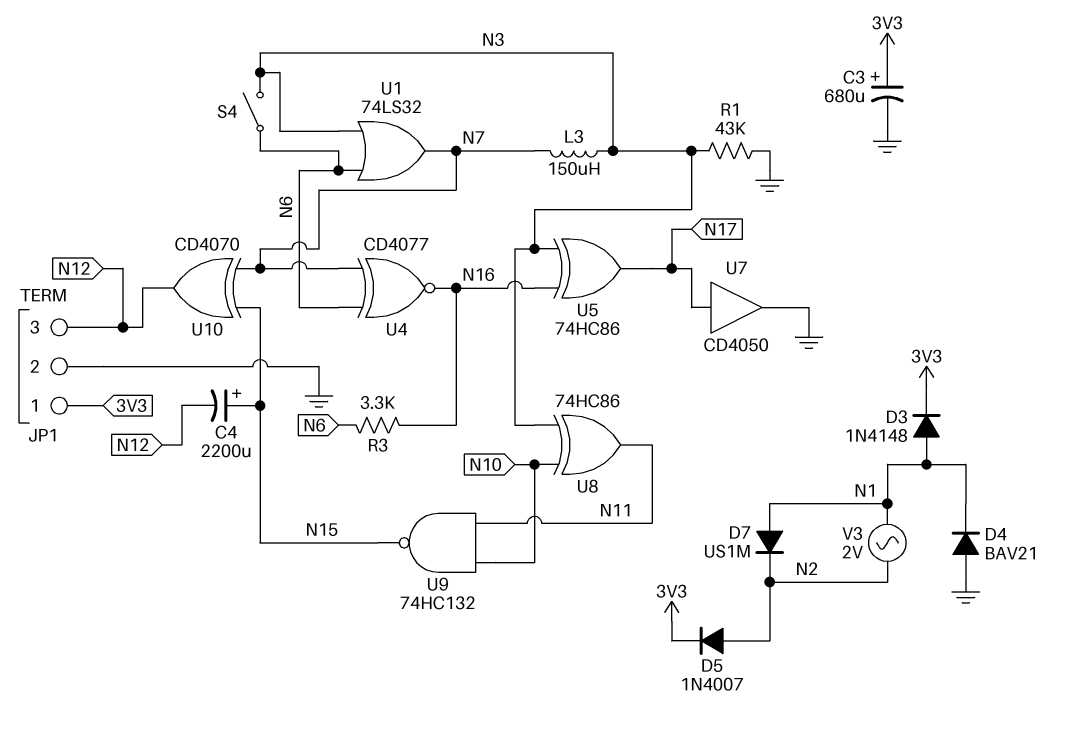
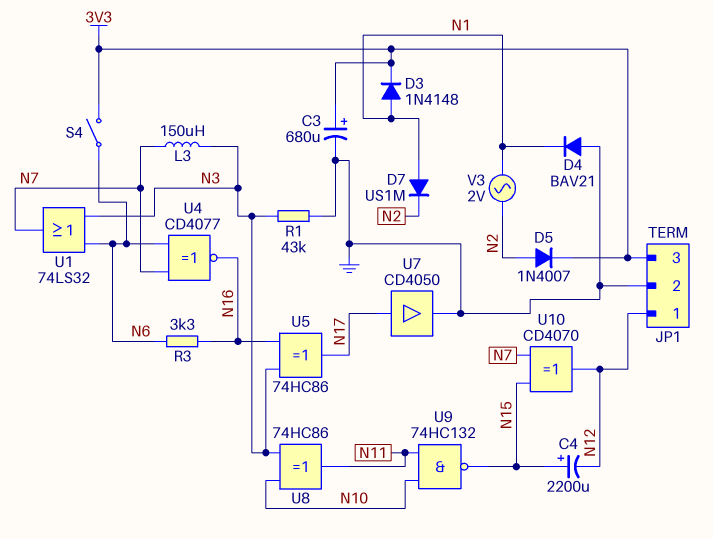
JP1 pin 1: 3V3 -> N12
JP1 pin 3: N12 -> 3V3
S4: switch (N3, N6) -> switch (3V3, N6)

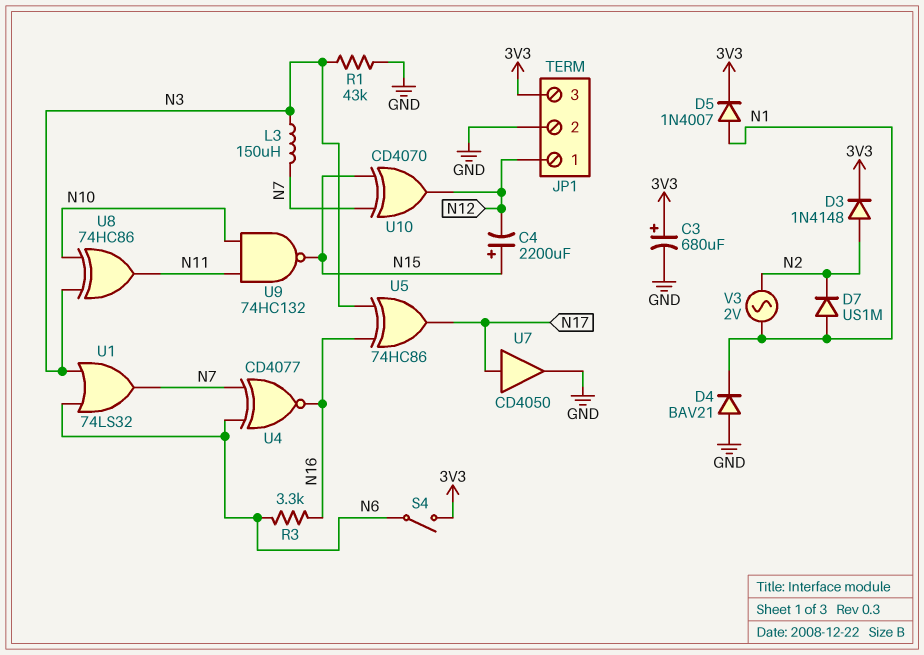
D3: diode 1N4148 (A N1, K 3V3) -> diode 1N4148 (A N2, K 3V3)
D5: diode 1N4007 (A N2, K 3V3) -> diode 1N4007 (A N1, K 3V3)

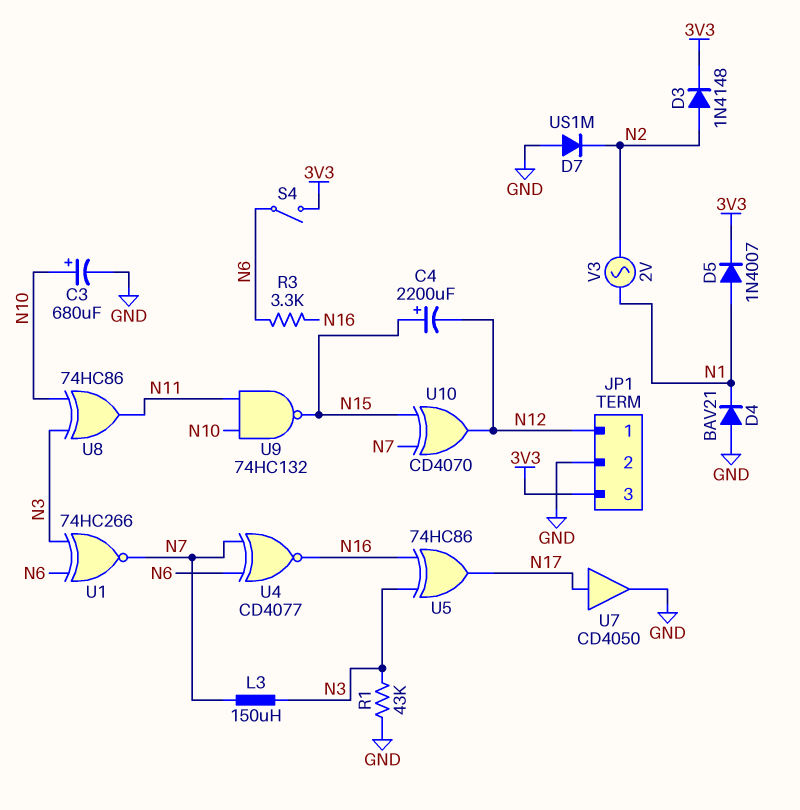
C3: 680uF (plus 3V3, minus GND) -> 680uF (plus N10, minus GND)
D7: diode US1M (A N1, K N2) -> diode US1M (A GND, K N2)
U1: OR 74LS32 (in N3, in N6, out N7) -> XNOR 74HC266 (in N3, in N6, out N7)

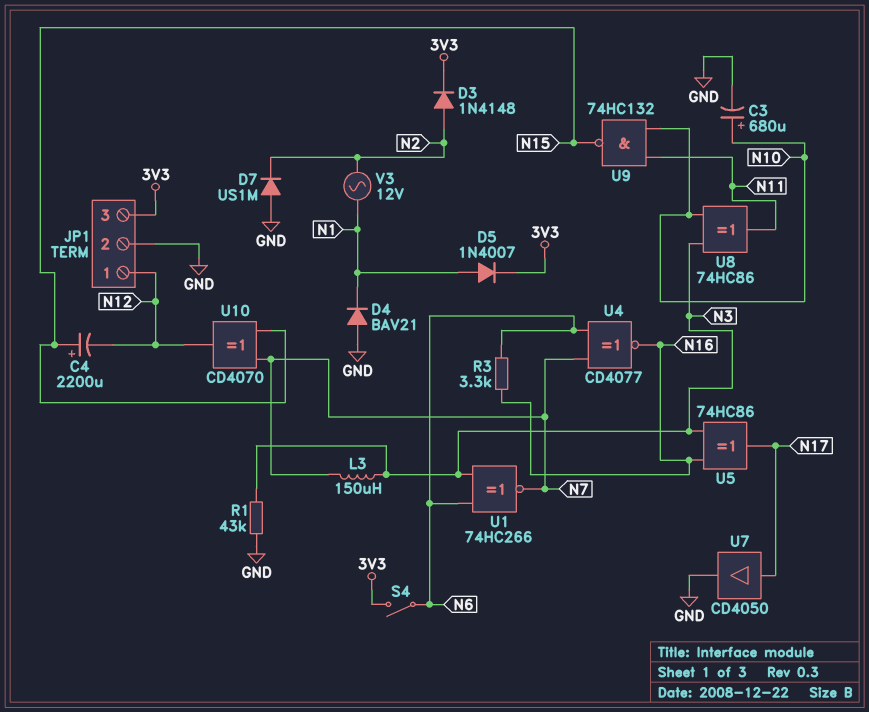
V3: AC 2V (N1, N2) -> AC 12V (N1, N2)

